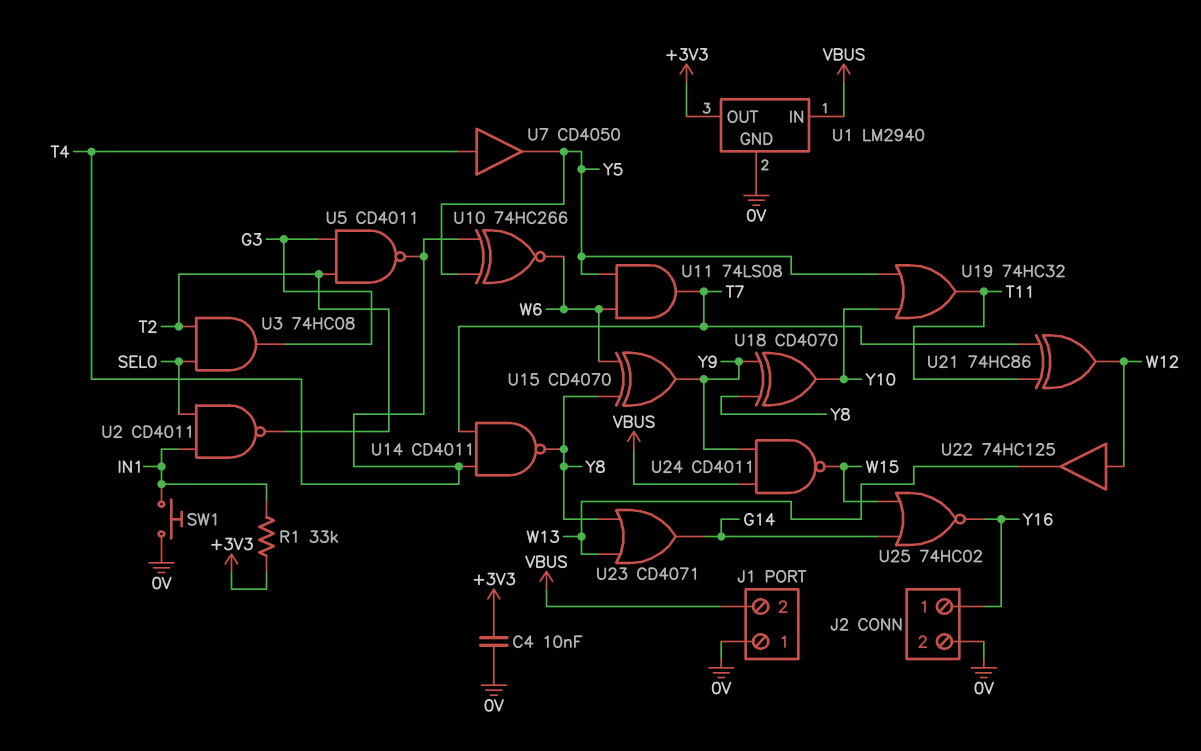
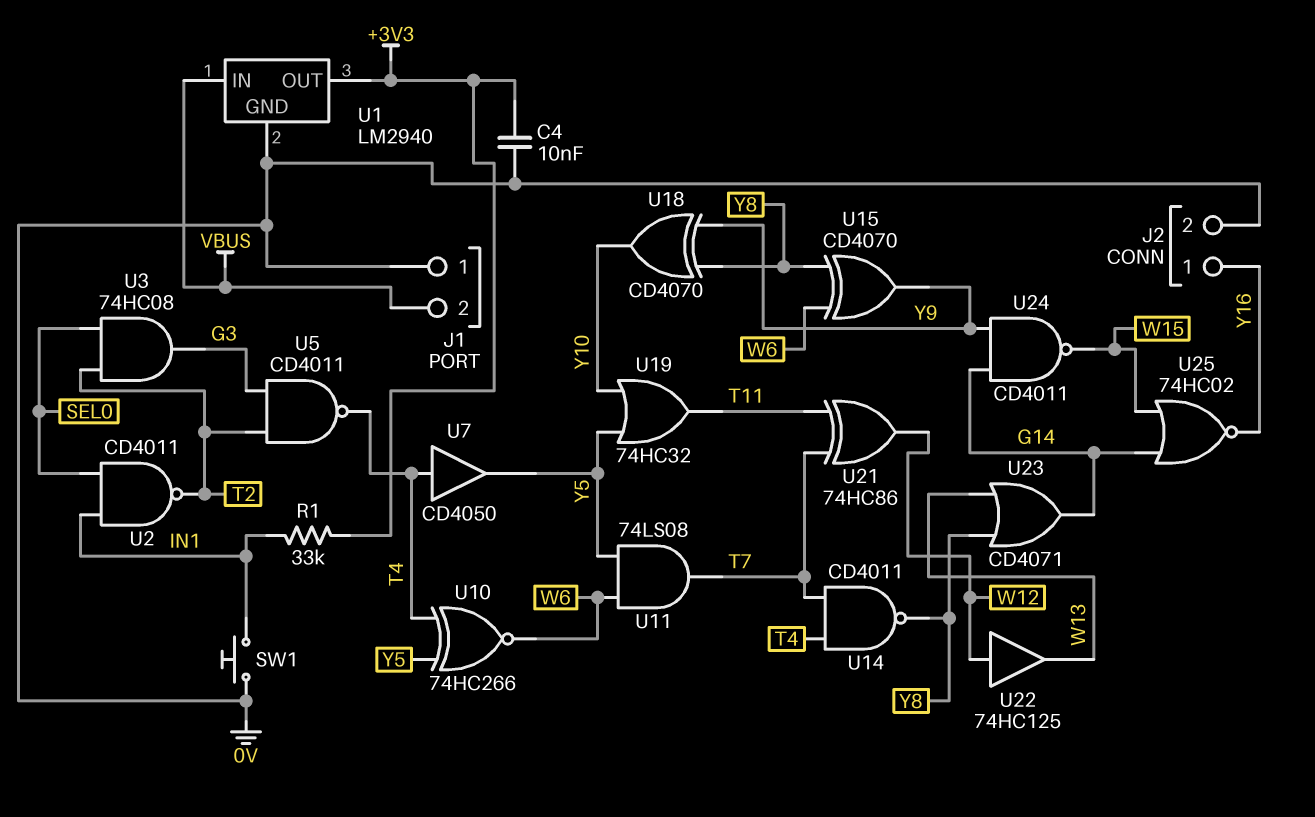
U24: NAND CD4011 (in VBUS, in Y9, out W15) -> NAND CD4011 (in G14, in Y9, out W15)

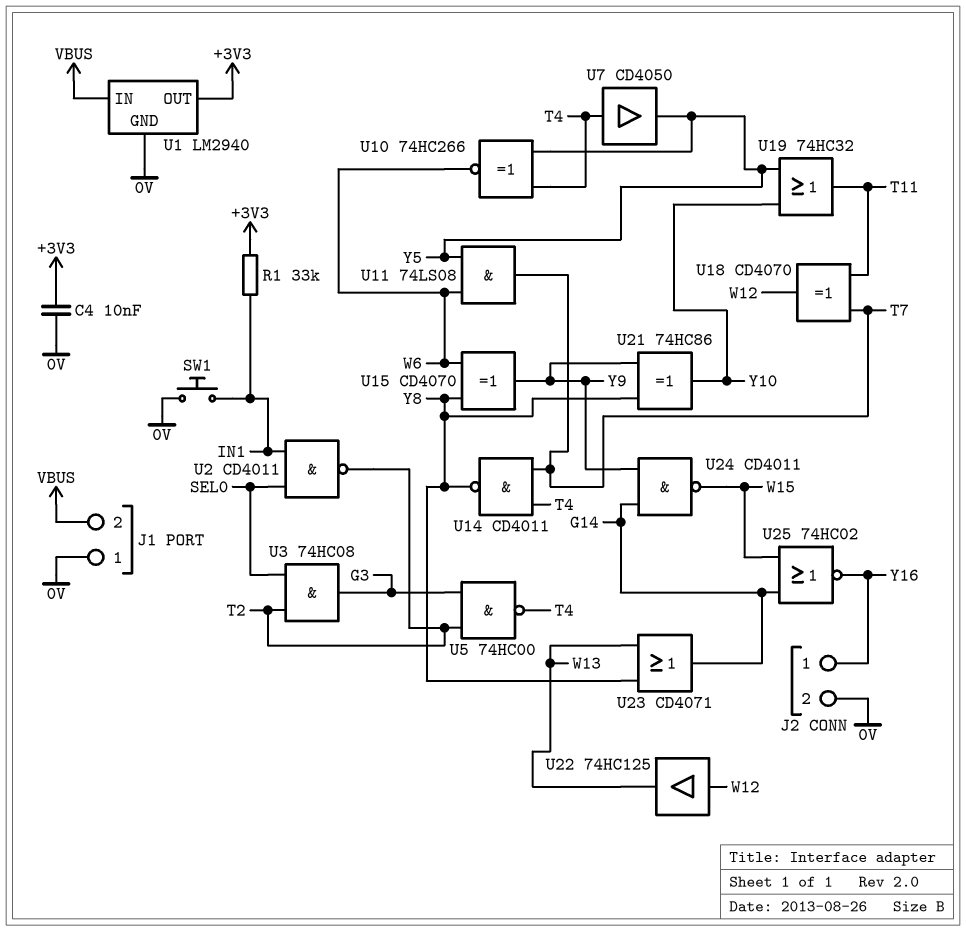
U5: NAND CD4011 (in G3, in T2, out T4) -> NAND 74HC00 (in G3, in T2, out T4)
U18: XOR CD4070 (in Y8, in Y9, out Y10) -> XOR CD4070 (in T7, in T11, out W12)
U21: XOR 74HC86 (in T7, in T11, out W12) -> XOR 74HC86 (in Y8, in Y9, out Y10)

